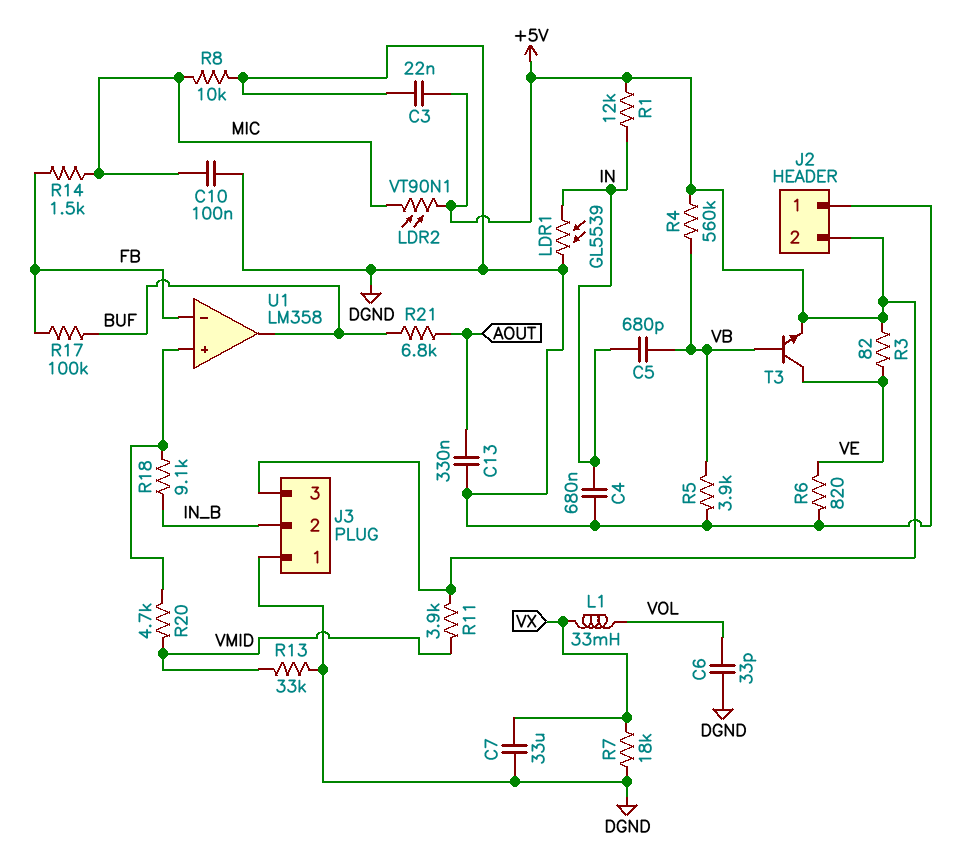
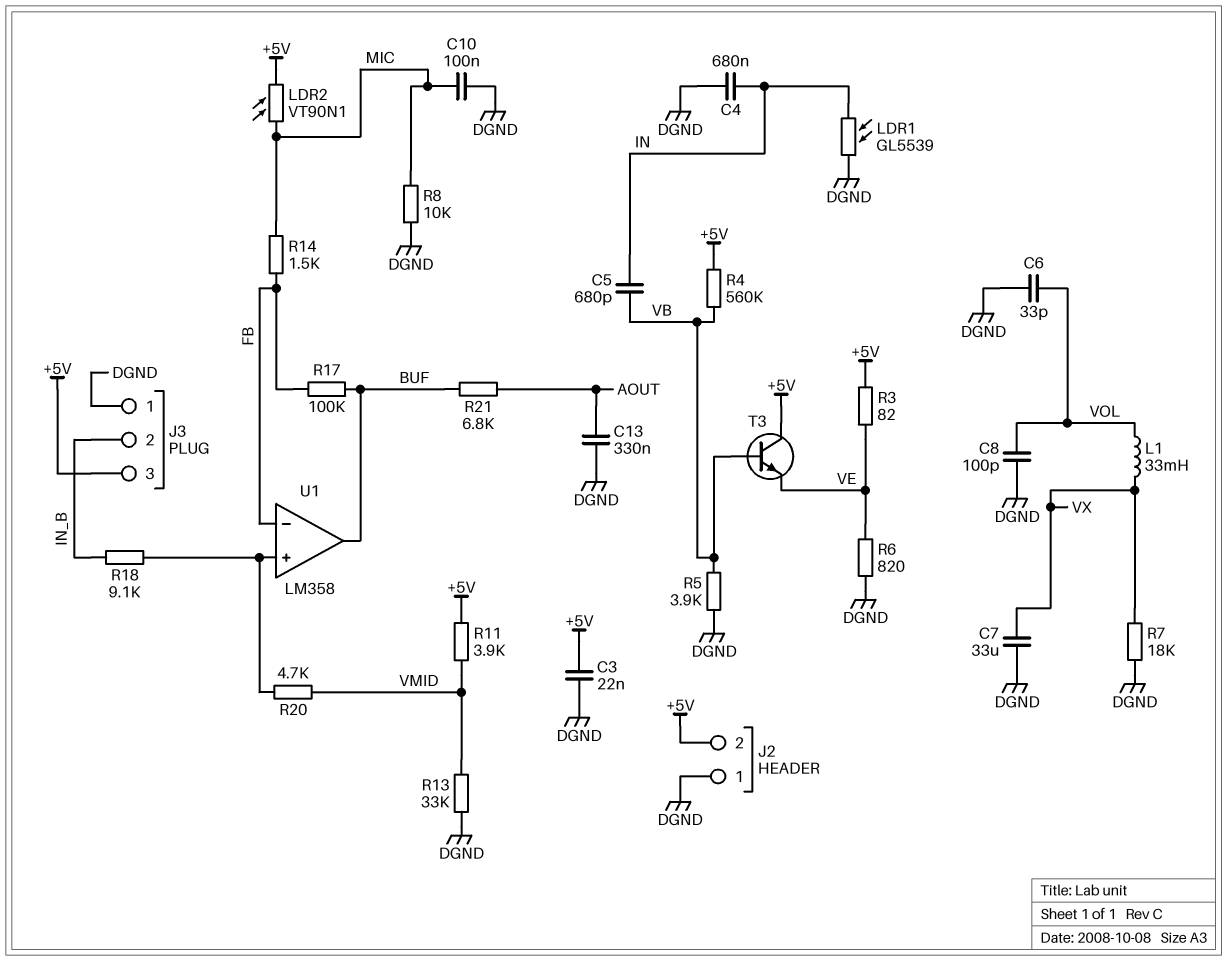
C8: none -> 100pF (DGND, VOL)
R1: 12k (+5V, IN) -> none
T3: NPN (B VB, C VE, E +5V) -> NPN (B VB, C +5V, E VE)

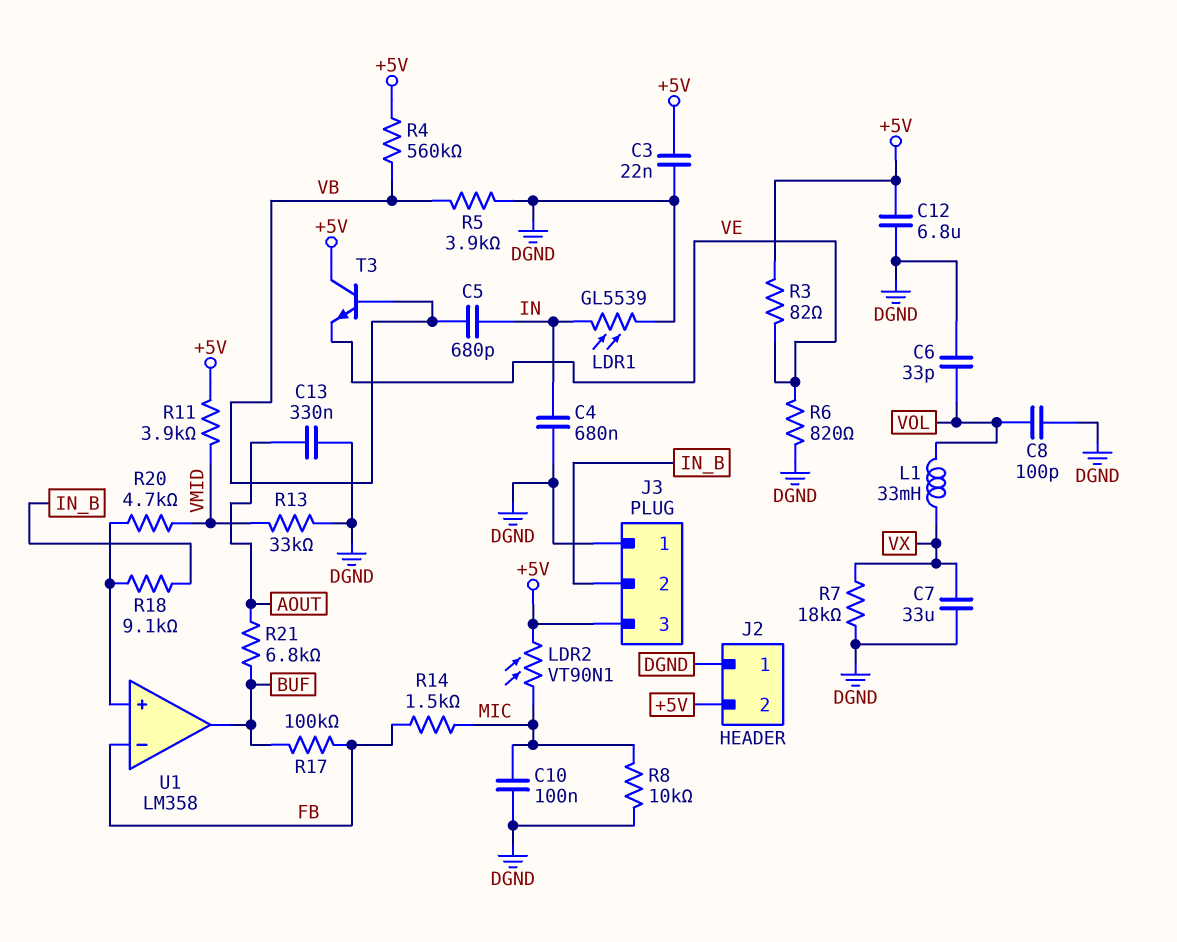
C12: none -> 6.8uF (+5V, DGND)

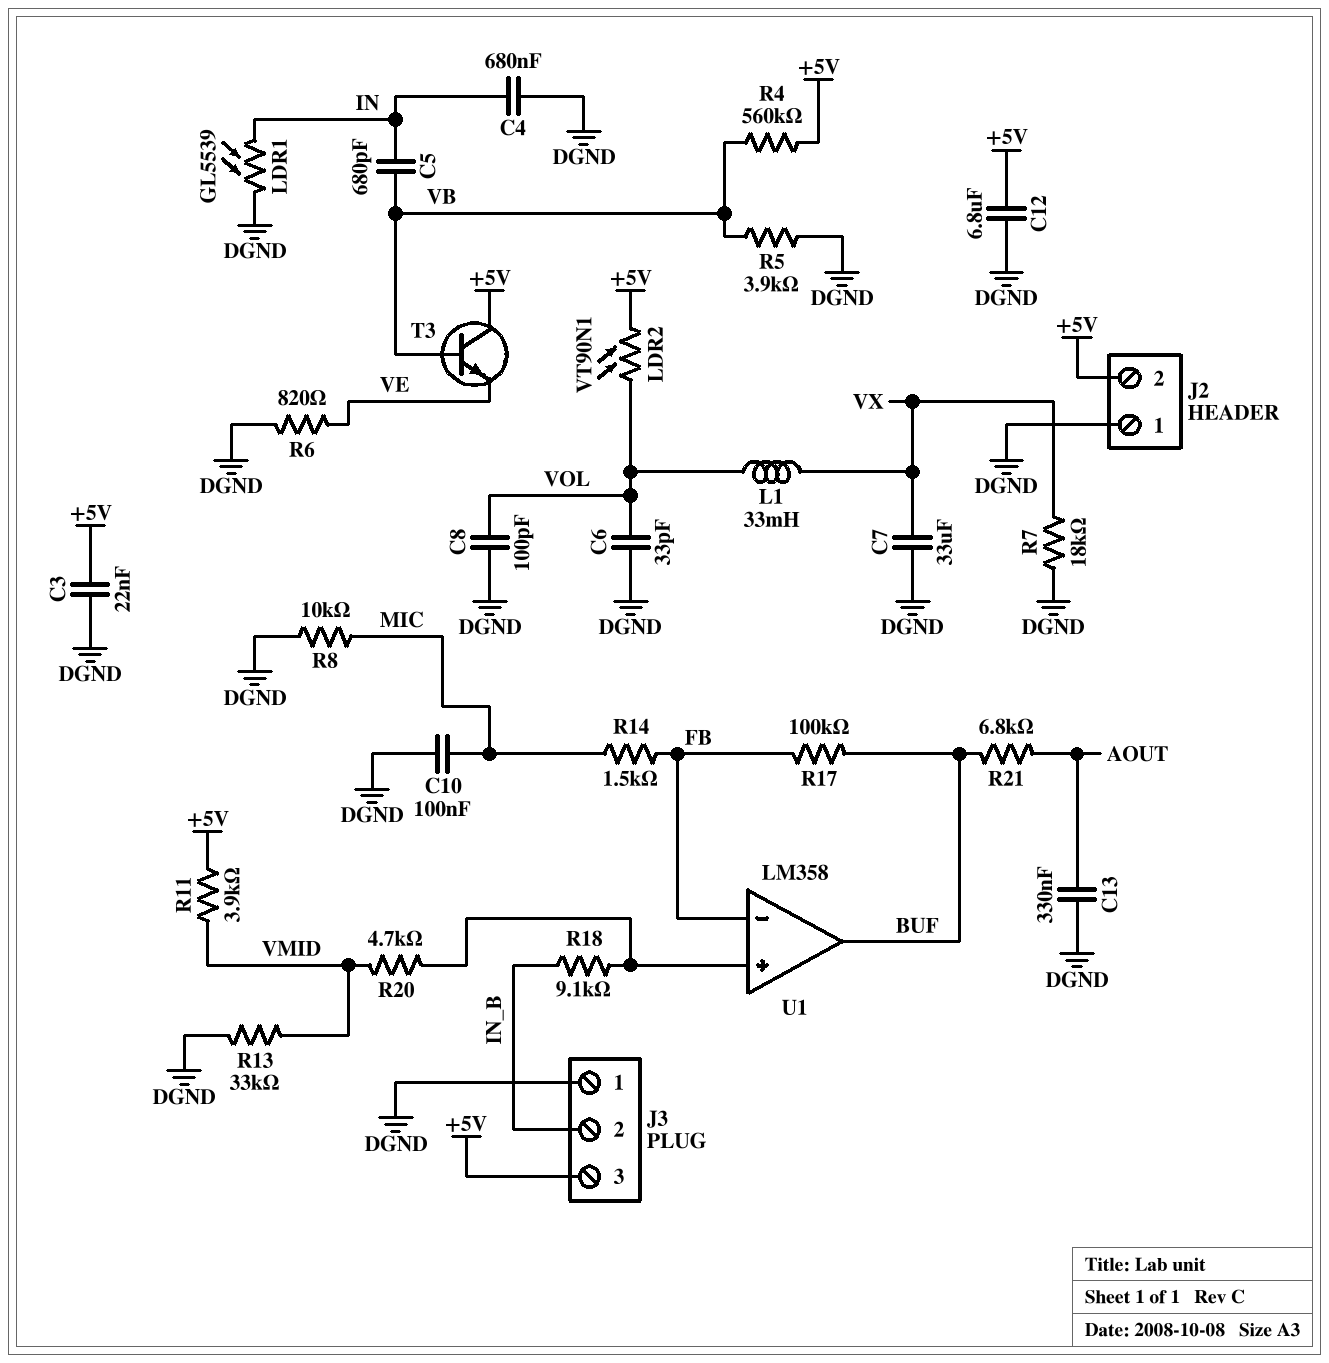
LDR2: VT90N1 (+5V, MIC) -> VT90N1 (+5V, VOL)
R3: 82 (+5V, VE) -> none

